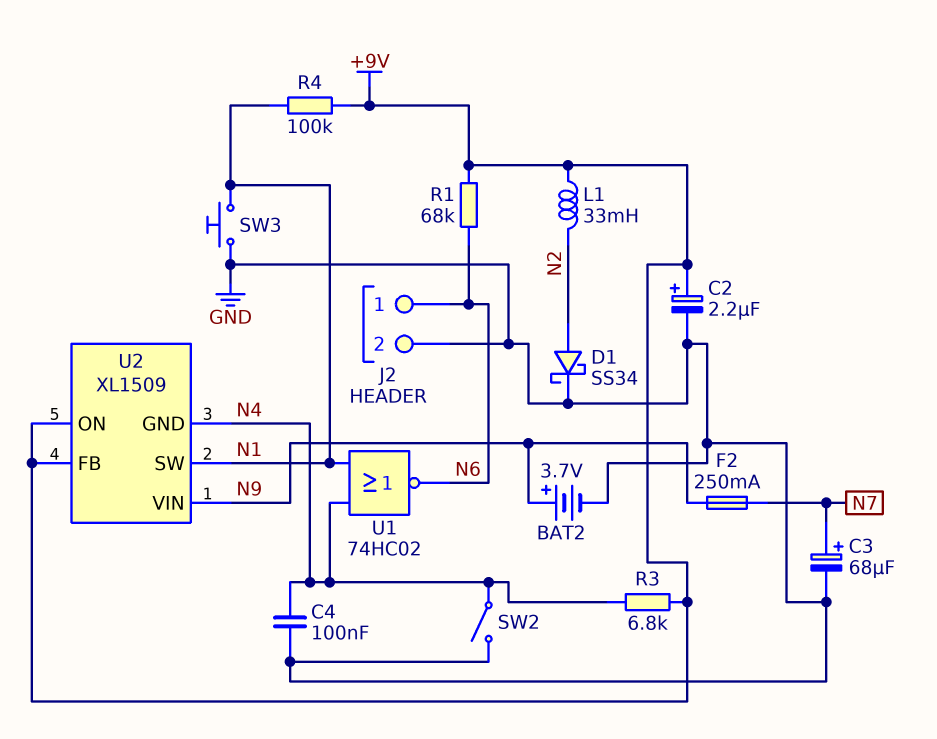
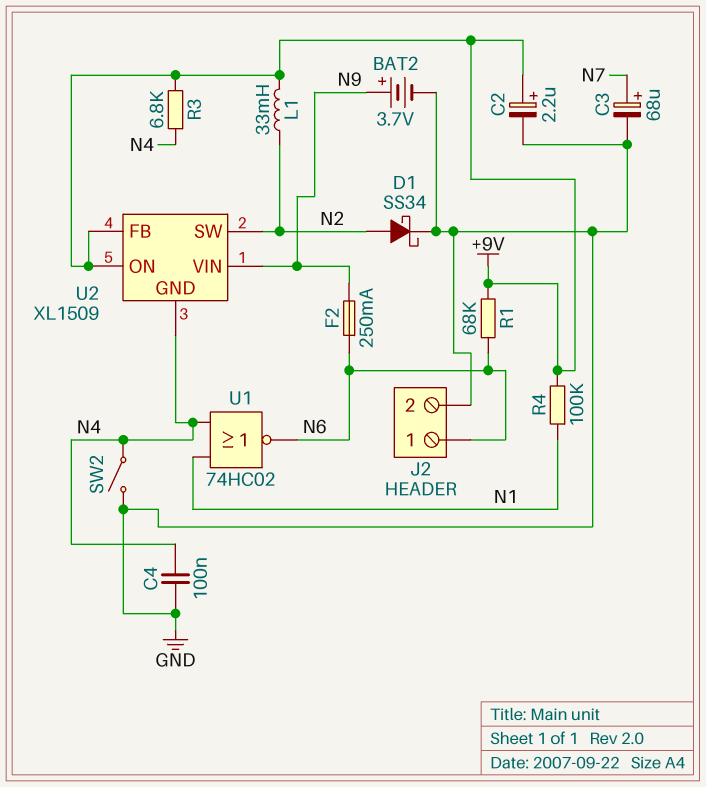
F2: 250mA (N7, N9) -> 250mA (N6, N9)
SW3: button (GND, N1) -> none
U2 pin SW: N1 -> N2

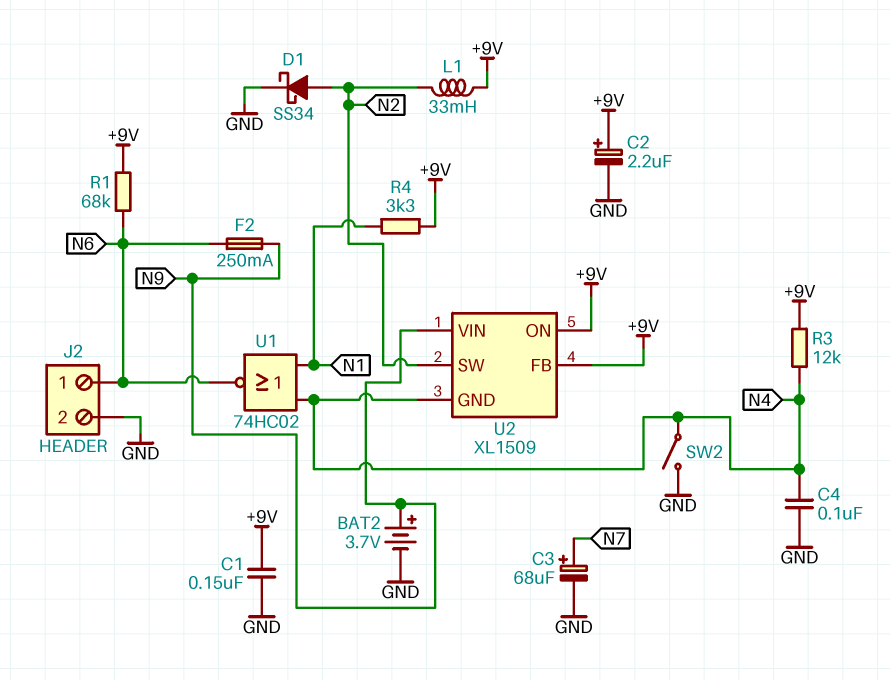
C1: none -> 150nF (+9V, GND)
R3: 6.8k (+9V, N4) -> 12k (+9V, N4)
R4: 100k (+9V, N1) -> 3.3k (+9V, N1)

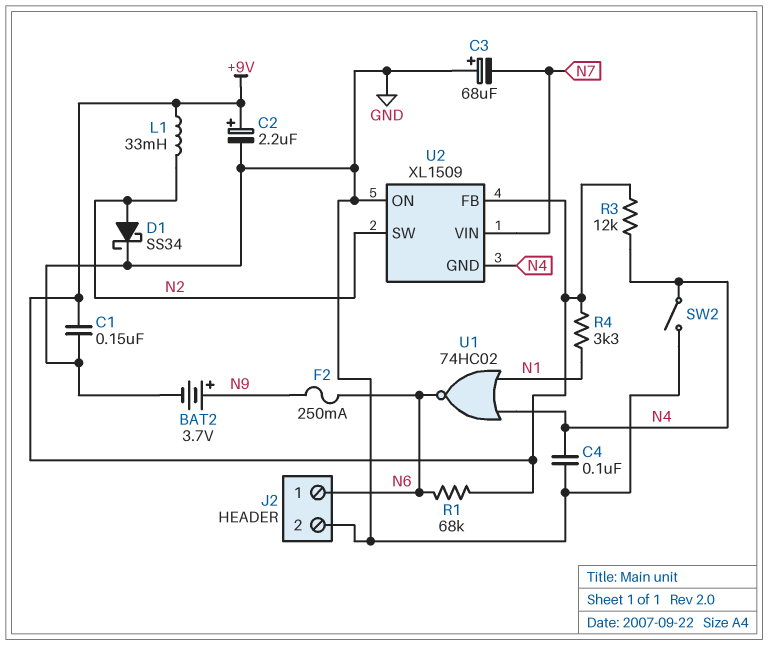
C3: 68uF (plus N7, minus GND) -> 68uF (plus GND, minus N7)
U2 pin ON: +9V -> GND
U2 pin VIN: N9 -> N7

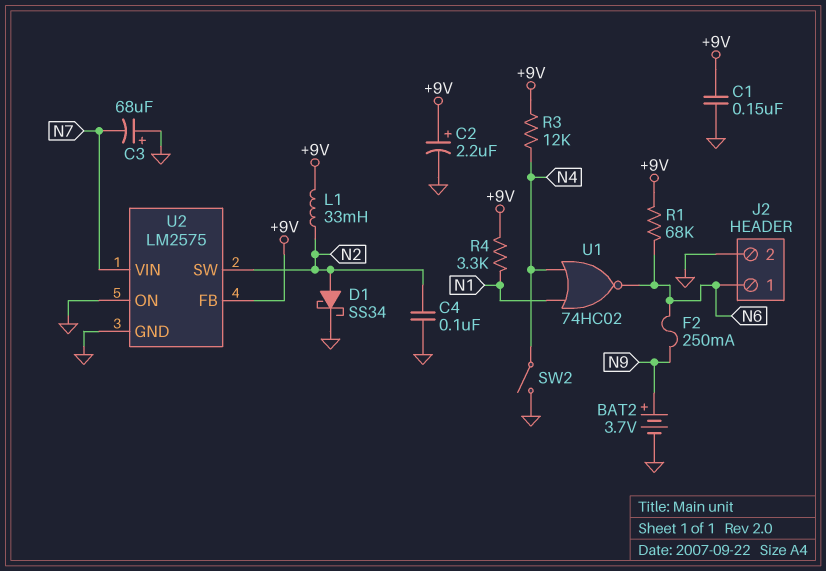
C4: 100nF (GND, N4) -> 100nF (GND, N2)
U2: XL1509 -> LM2575
U2 pin GND: N4 -> GND

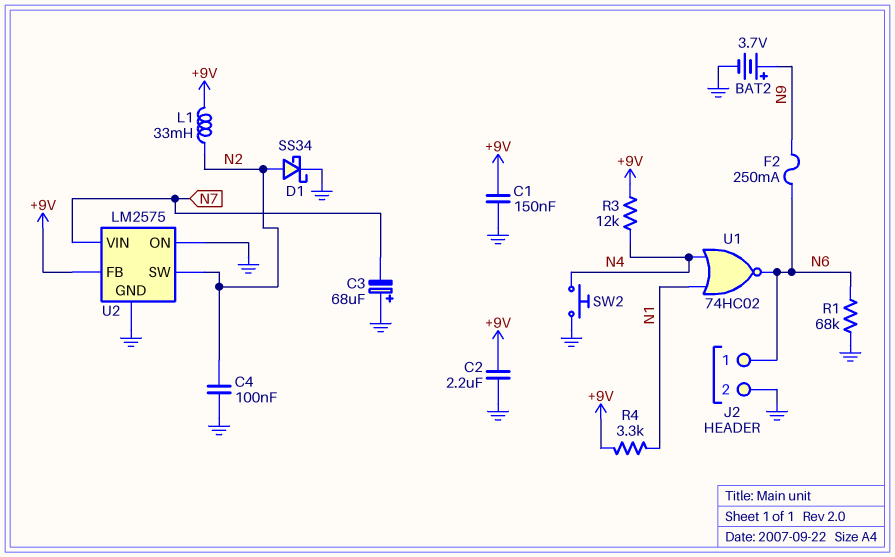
C2: 2.2uF (plus +9V, minus GND) -> 2.2uF (+9V, GND)
R1: 68k (+9V, N6) -> 68k (GND, N6)
SW2: switch (GND, N4) -> button (GND, N4)

